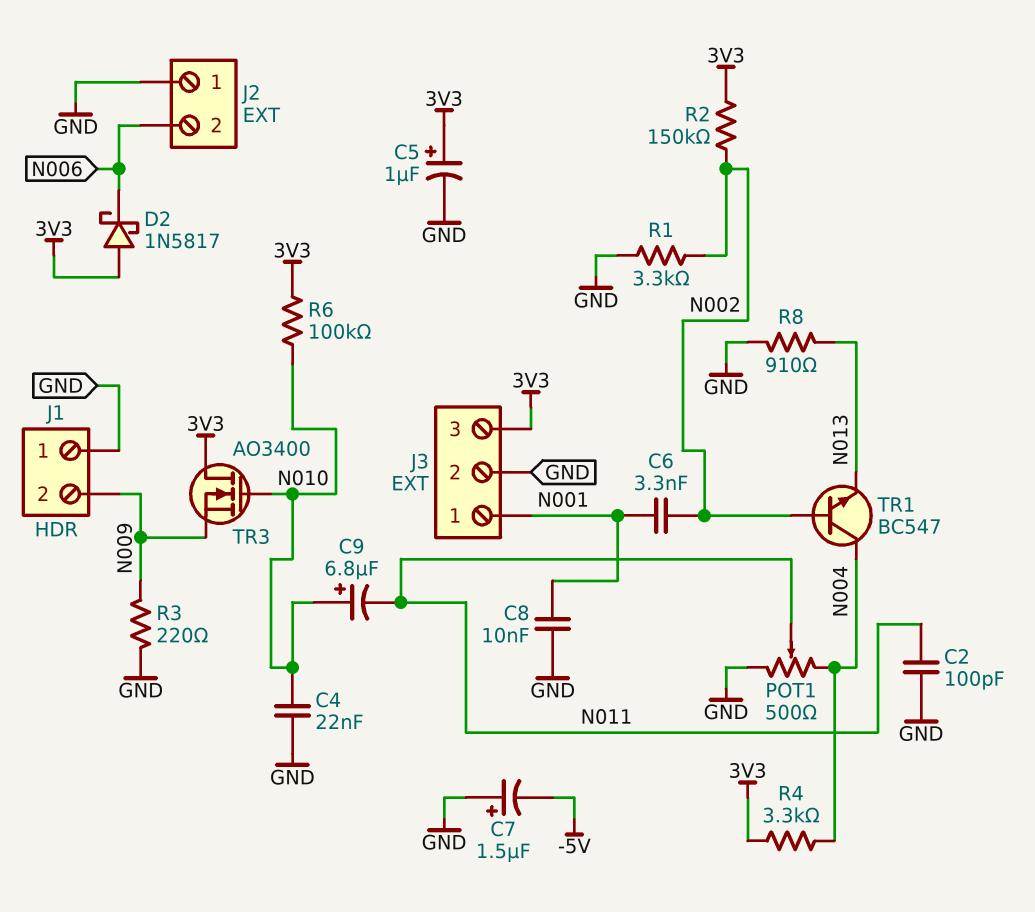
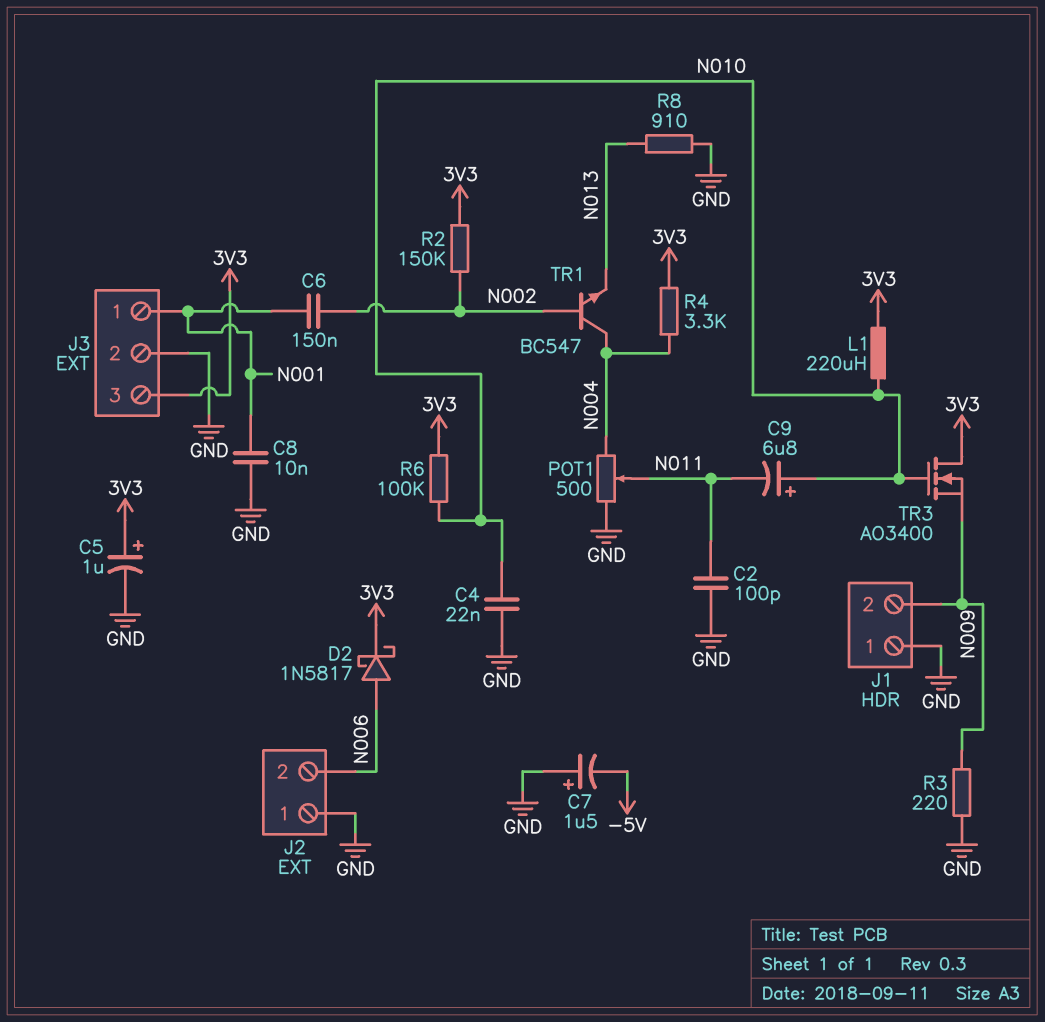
C6: 3.3nF (N001, N002) -> 150nF (N001, N002)
D2: schottky 1N5817 (A 3V3, K N006) -> schottky 1N5817 (A N006, K 3V3)
L1: none -> 220uH (3V3, N010)
R1: 3.3k (GND, N002) -> none

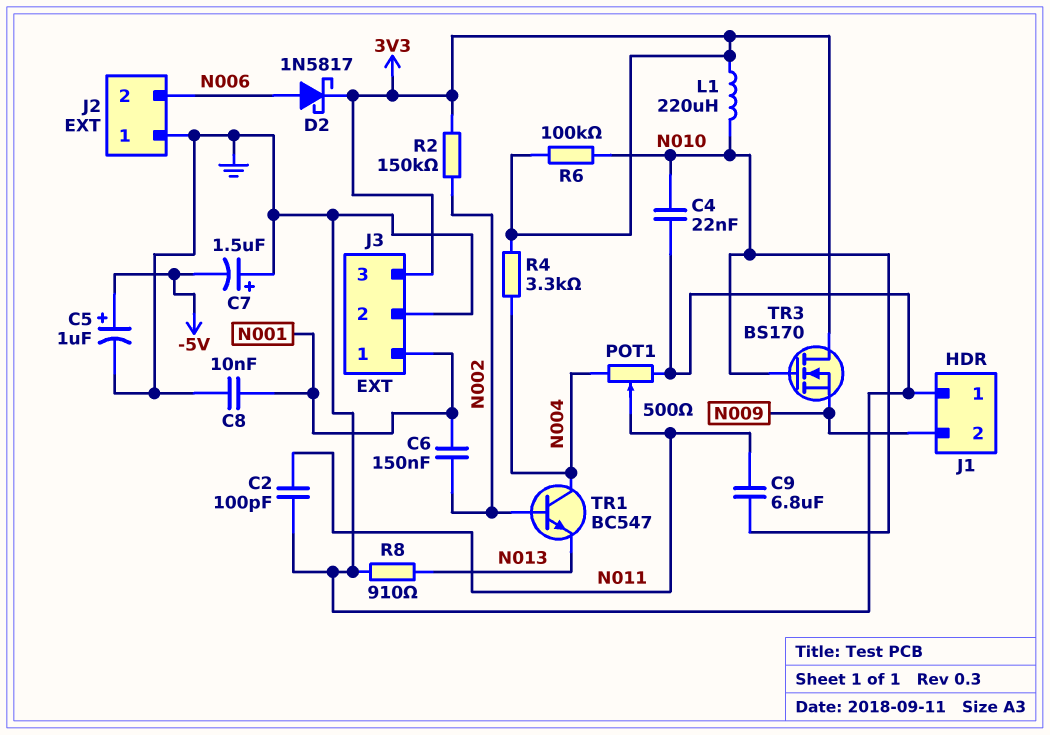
C5: 1uF (plus 3V3, minus GND) -> 1uF (plus -5V, minus GND)
C9: 6.8uF (plus N010, minus N011) -> 6.8uF (N010, N011)
R3: 220 (GND, N009) -> none
TR3: NMOS AO3400 (G N010, D 3V3, S N009) -> NMOS BS170 (G N010, D 3V3, S N009)

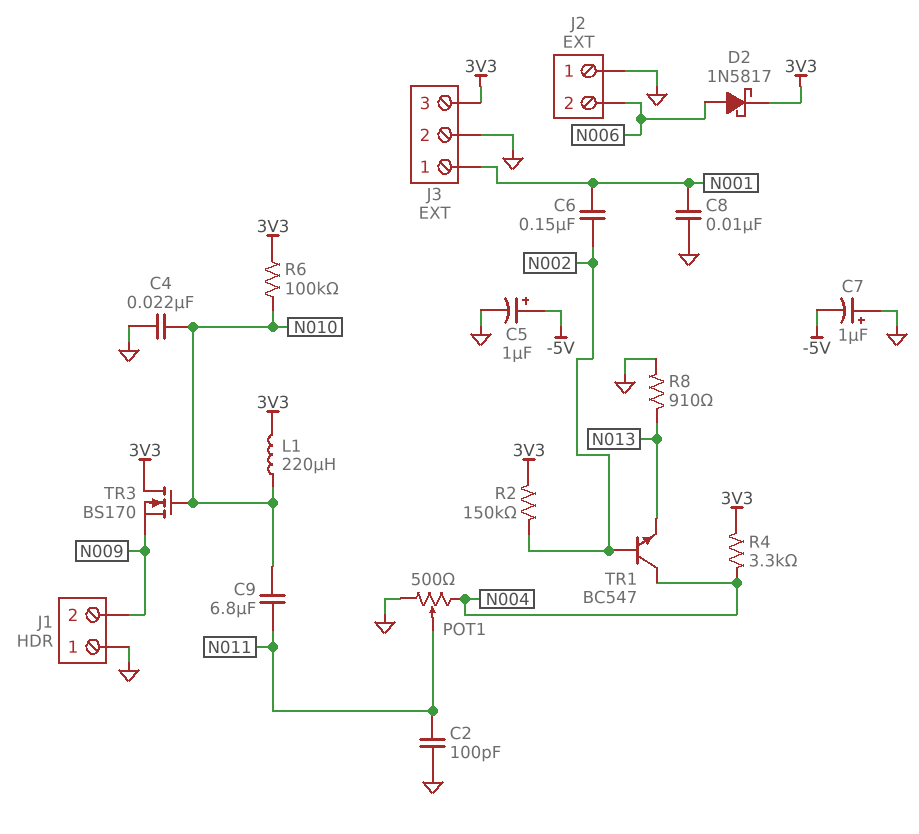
C7: 1.5uF (plus GND, minus -5V) -> 1uF (plus GND, minus -5V)

